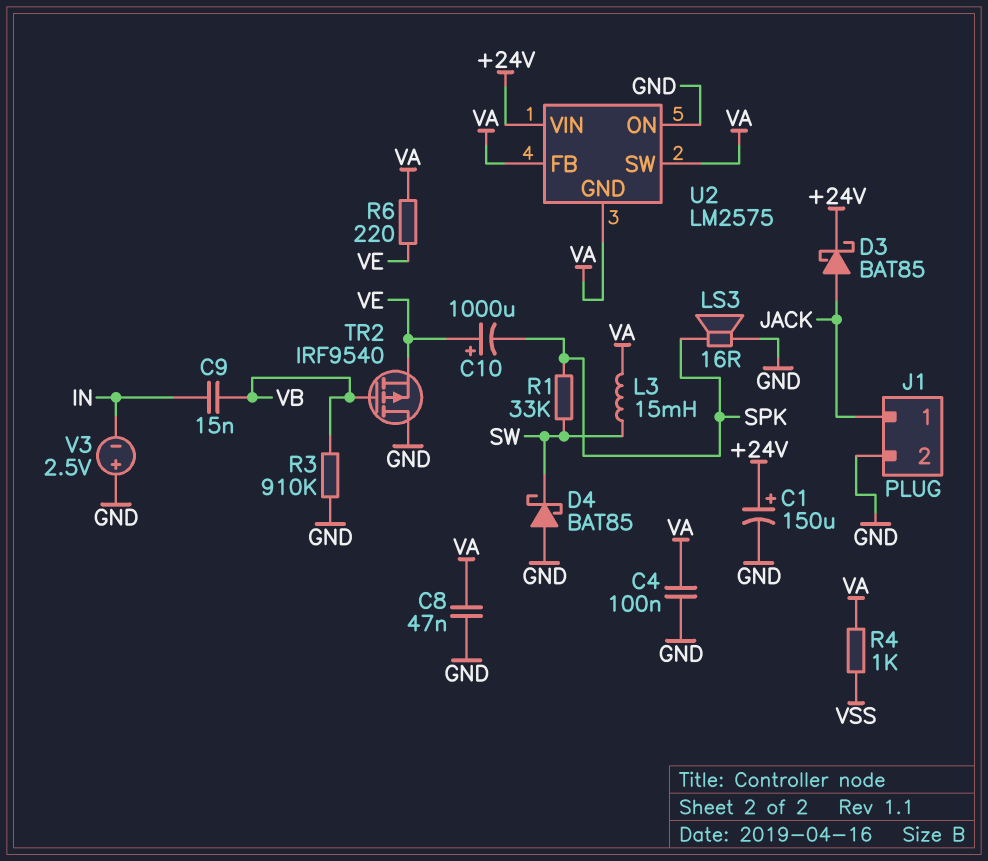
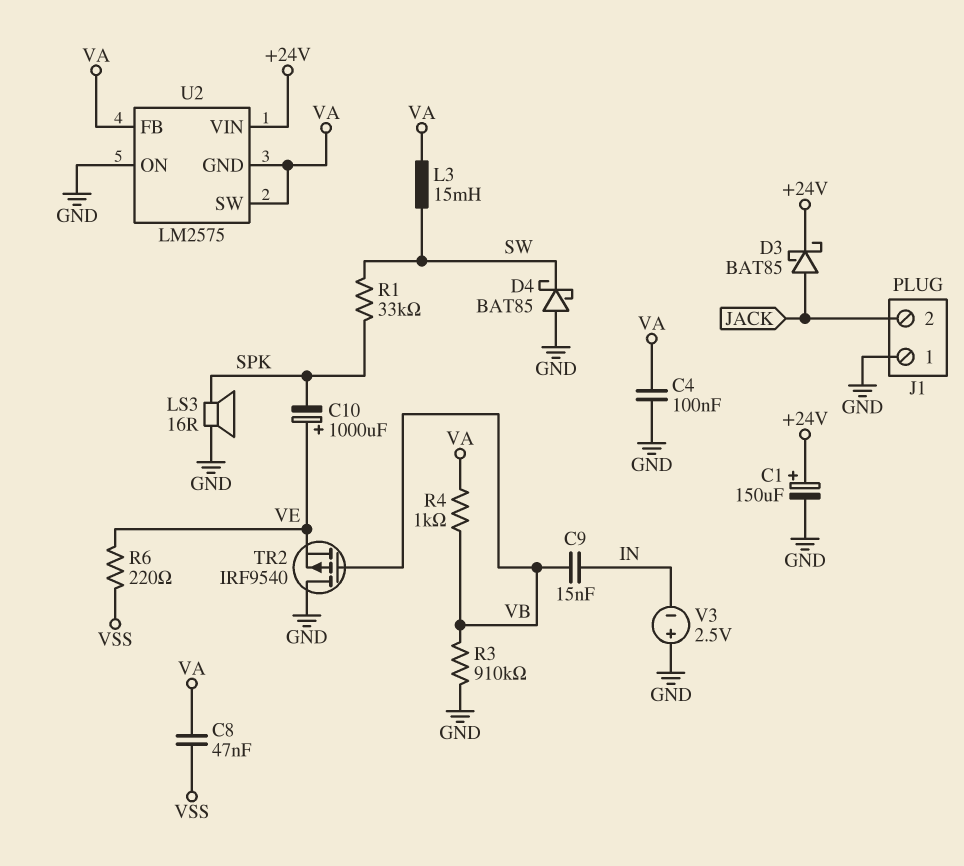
C8: 47nF (GND, VA) -> 47nF (VA, VSS)
J1 pin 1: JACK -> GND
J1 pin 2: GND -> JACK
R4: 1k (VA, VSS) -> 1k (VA, VB)
R6: 220 (VA, VE) -> 220 (VE, VSS)

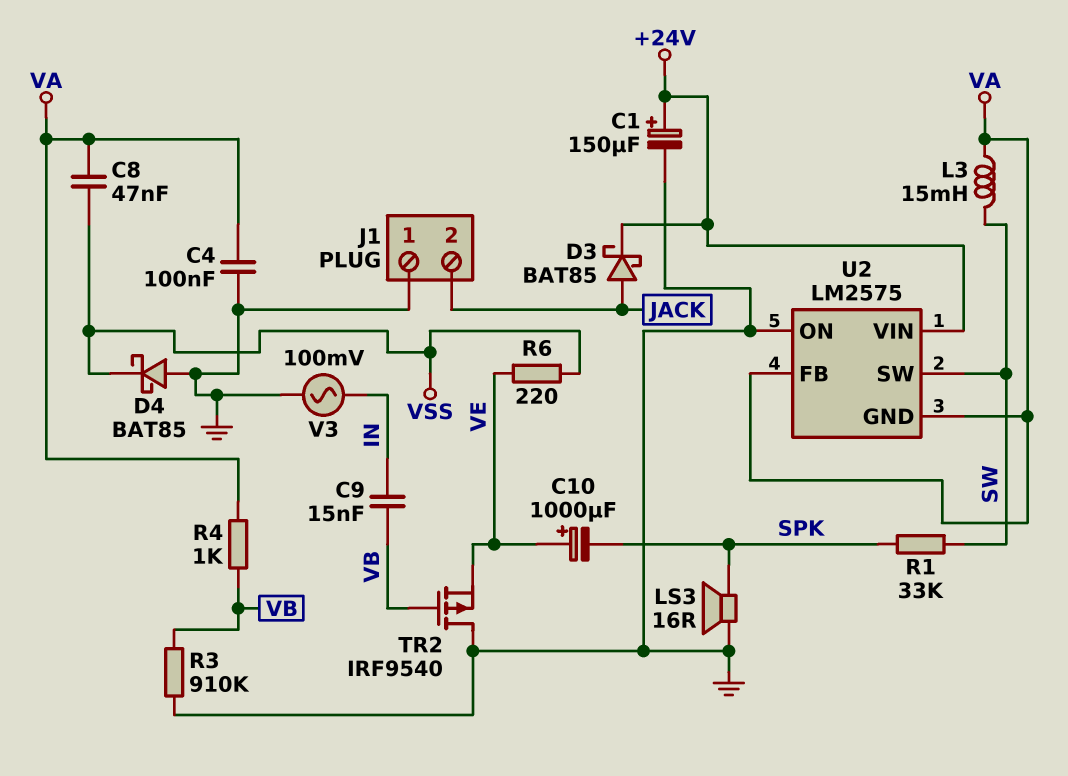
D4: schottky BAT85 (A GND, K SW) -> schottky BAT85 (A GND, K VSS)
U2 pin SW: VA -> SW
V3: 2.5V (plus GND, minus IN) -> AC 100mV (GND, IN)

